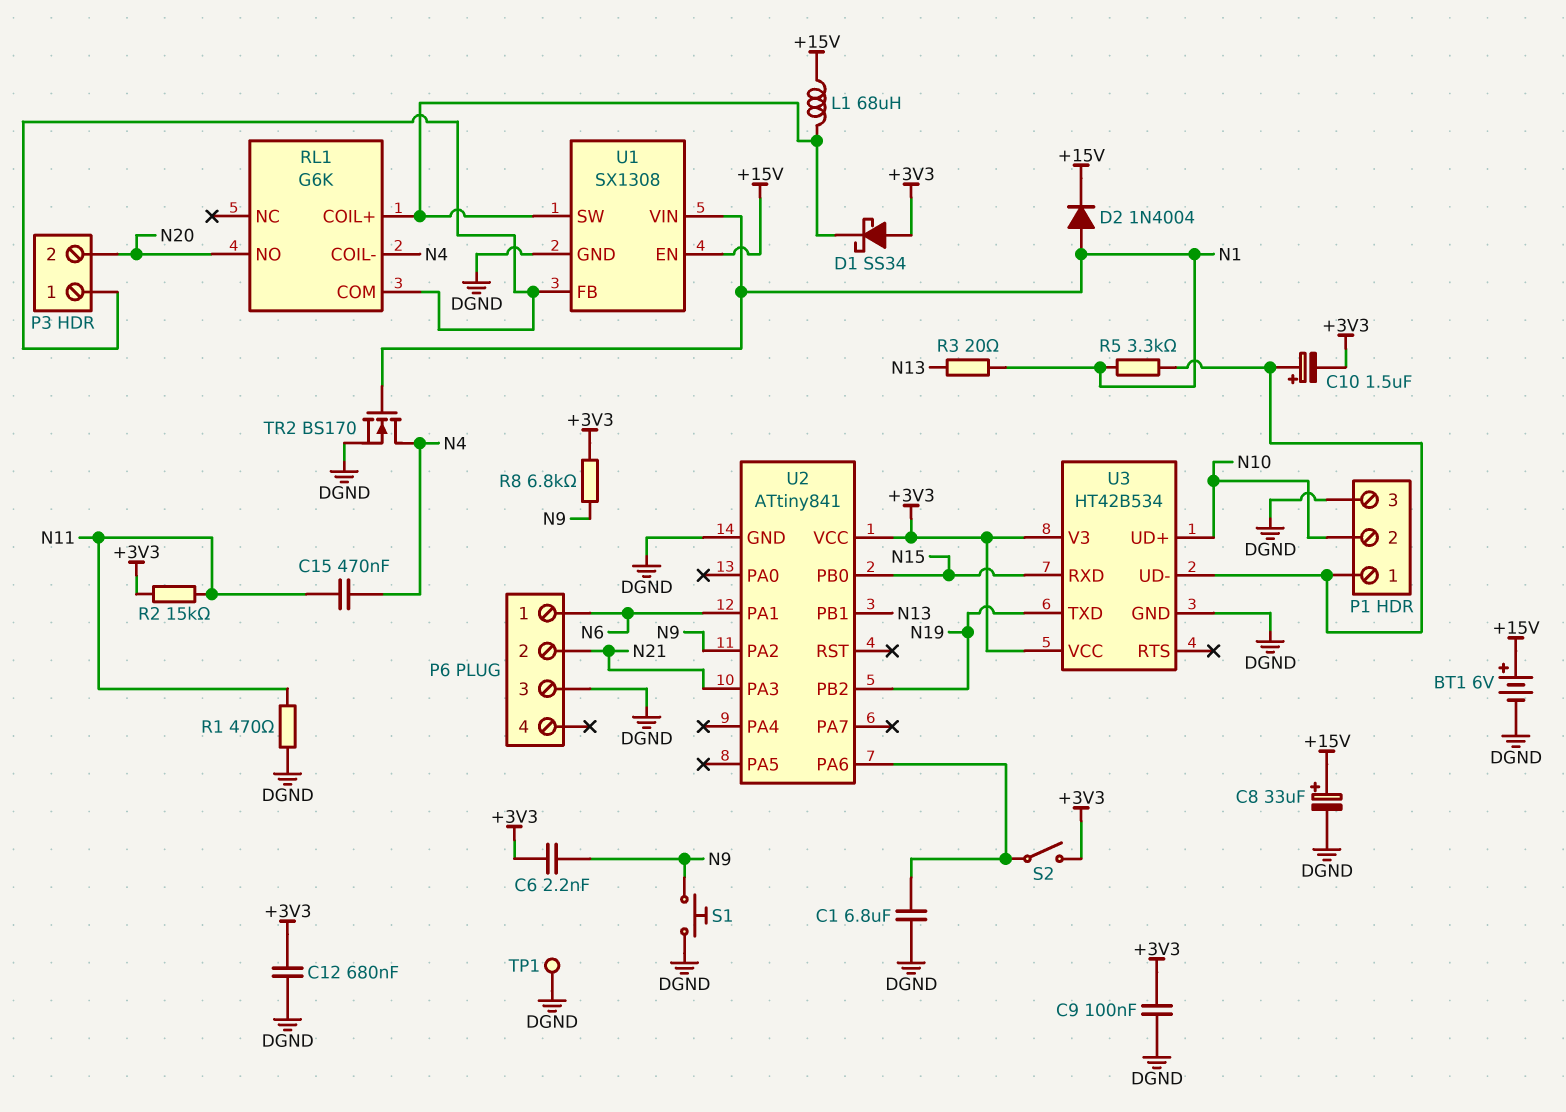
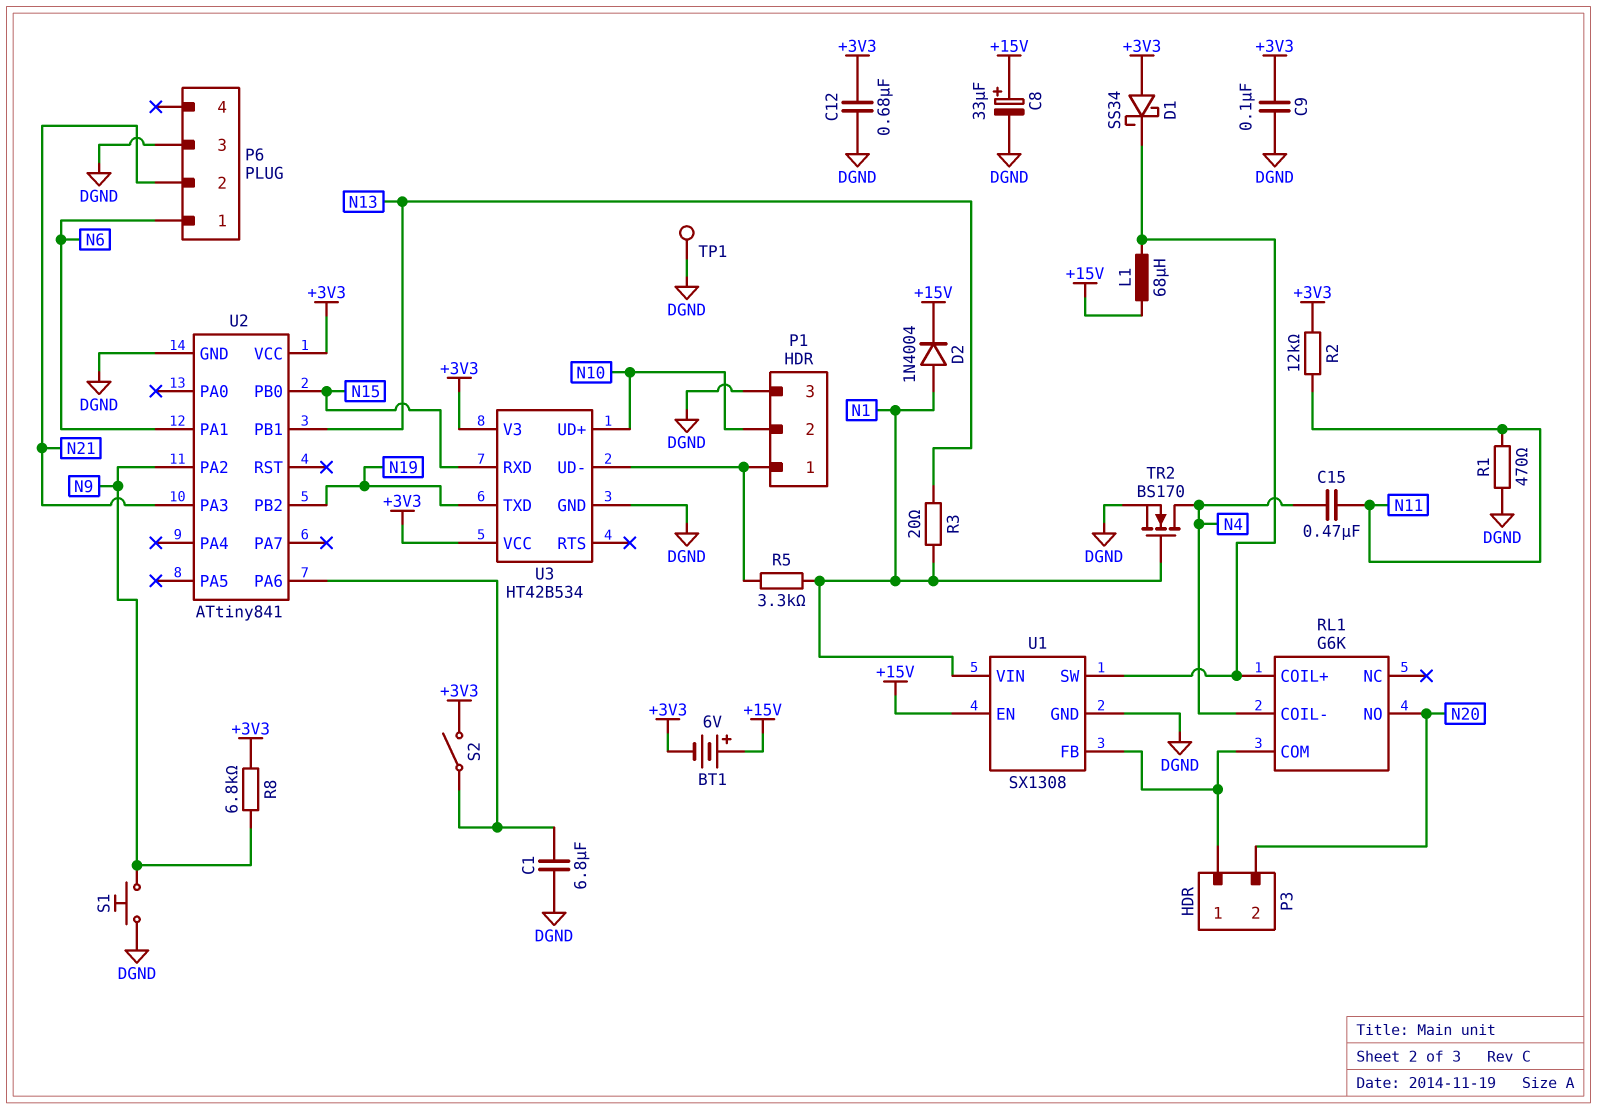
BT1: 6V (plus +15V, minus DGND) -> 6V (plus +15V, minus +3V3)
C6: 2.2nF (+3V3, N9) -> none
C10: 1.5uF (plus P1/1, minus +3V3) -> none
R2: 15k (+3V3, N11) -> 12k (+3V3, N11)

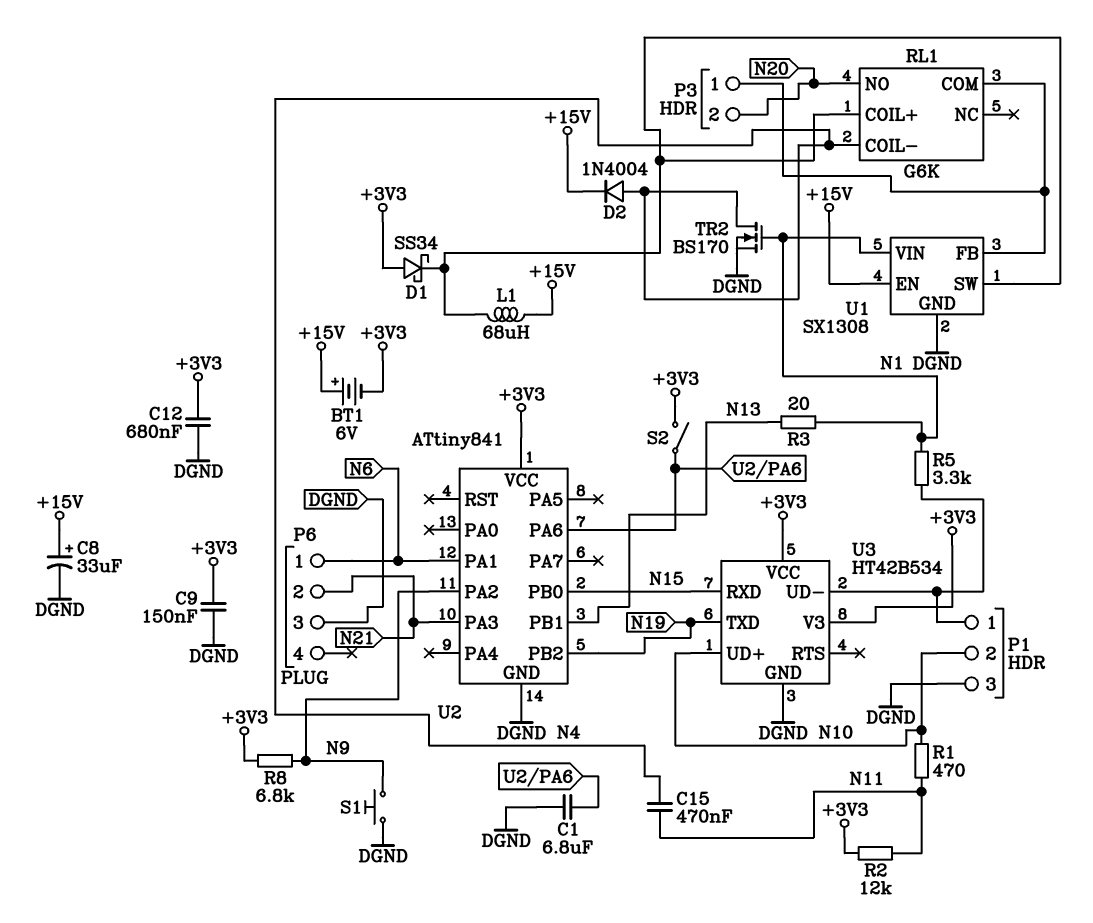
C9: 100nF (+3V3, DGND) -> 150nF (+3V3, DGND)
D2: diode 1N4004 (A N1, K +15V) -> diode 1N4004 (A N4, K +15V)
R1: 470 (DGND, N11) -> 470 (N10, N11)
TP1: test point (DGND) -> none

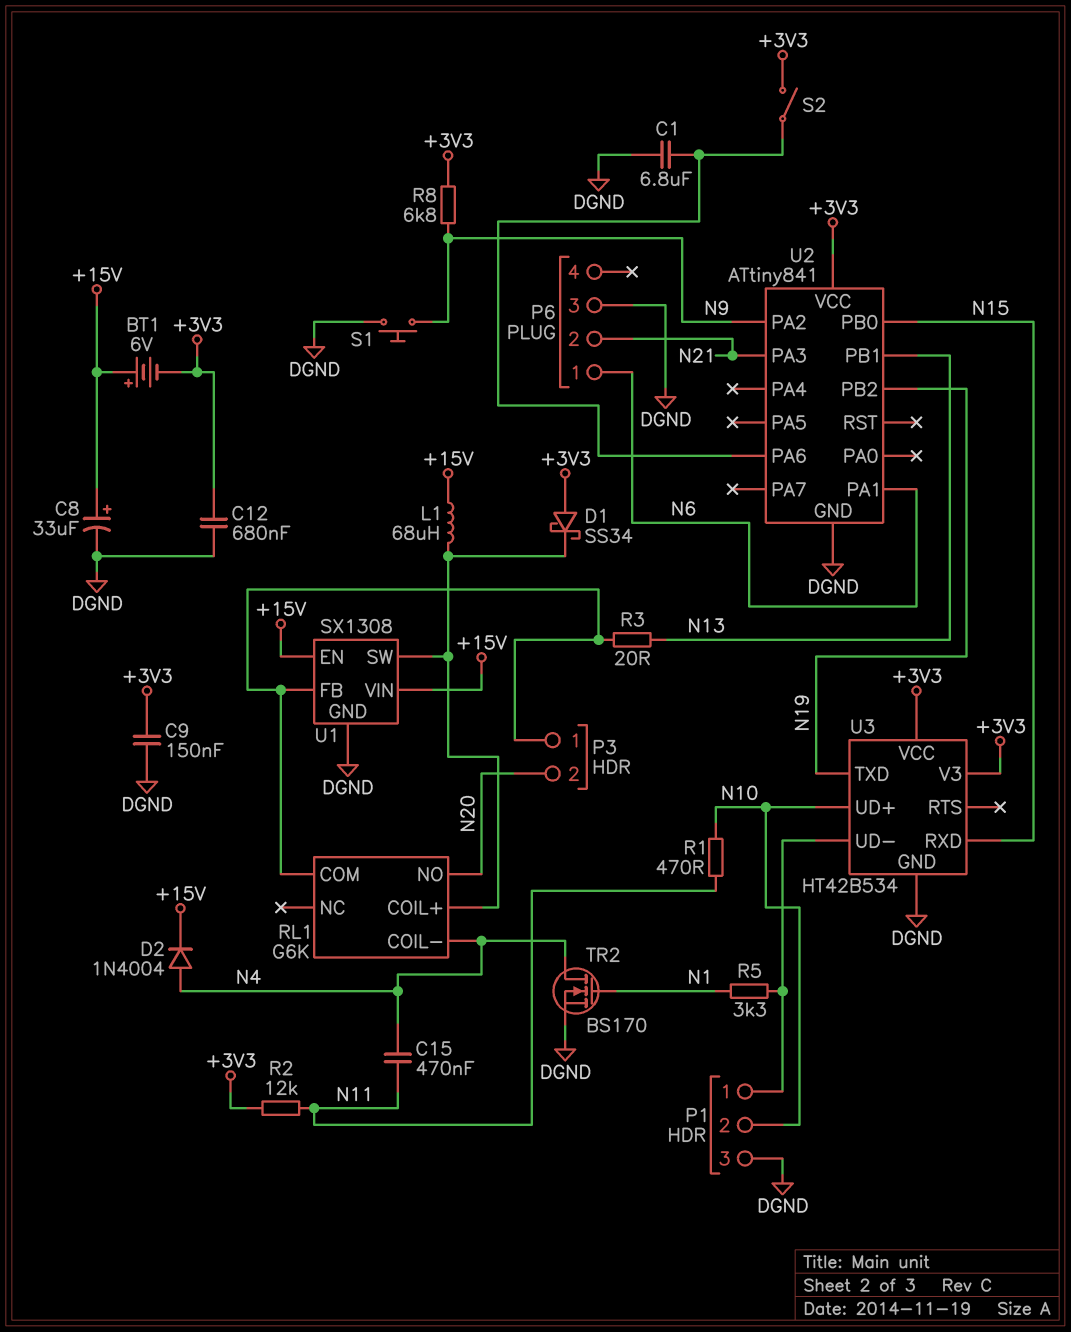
R3: 20 (N1, N13) -> 20 (N13, P3/1)
U1 pin VIN: N1 -> +15V

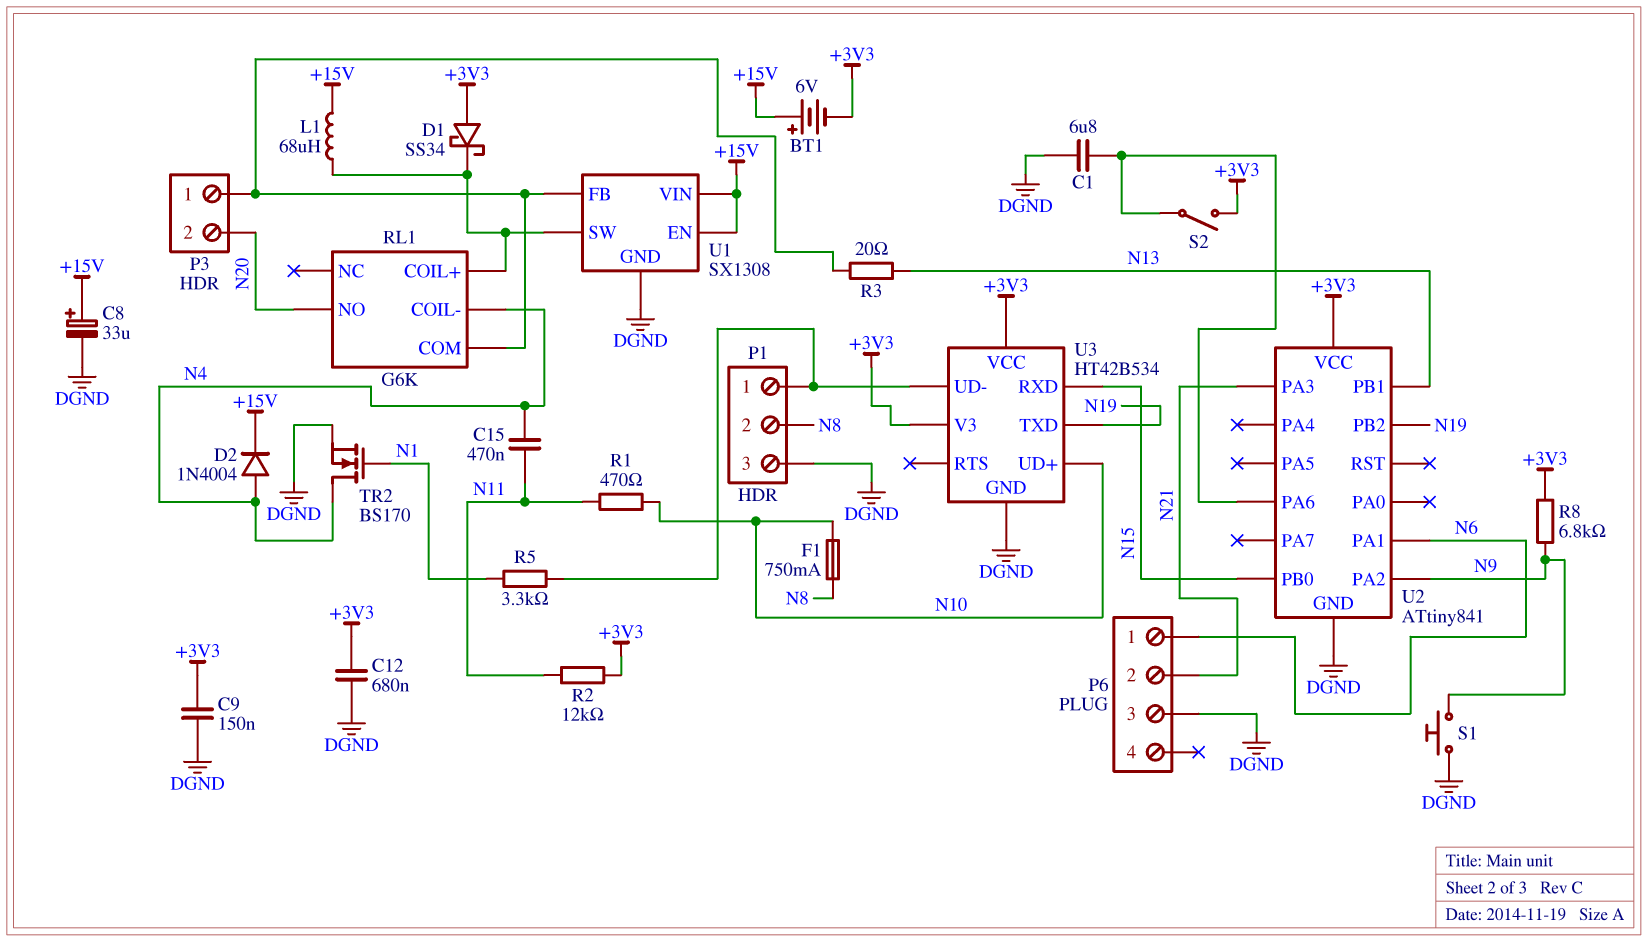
F1: none -> 750mA (N8, N10)
P1 pin 2: N10 -> N8

